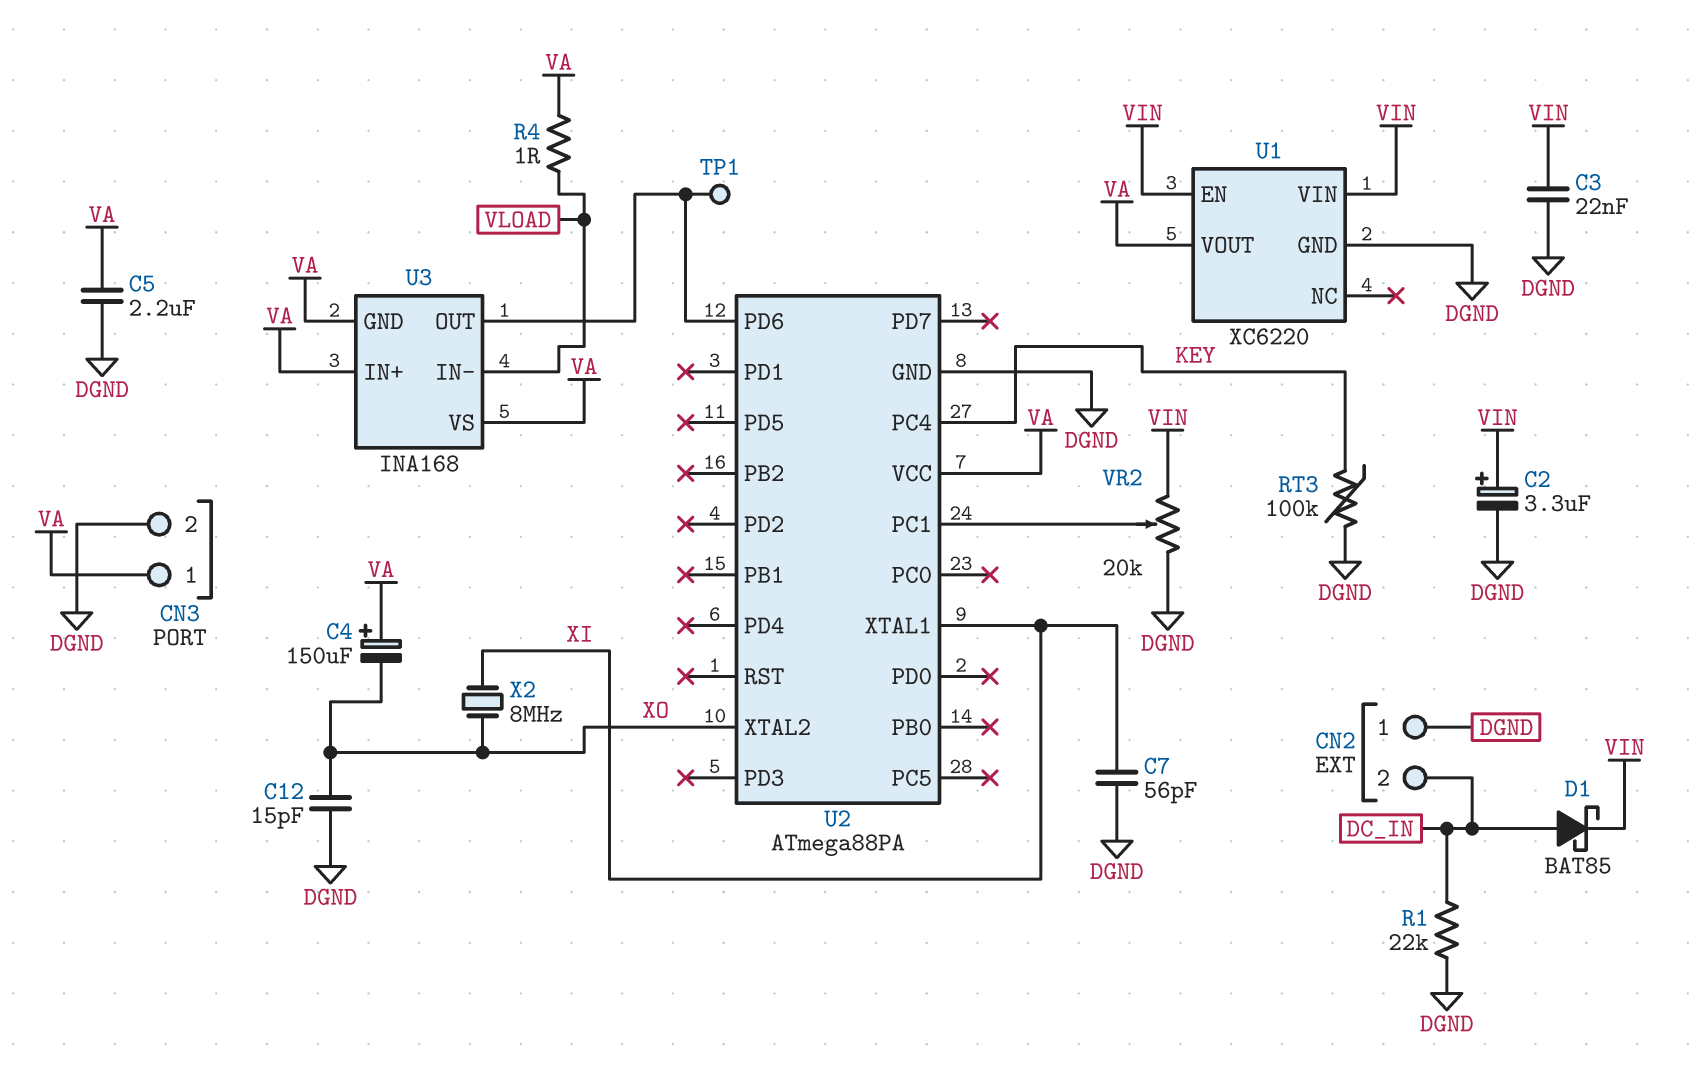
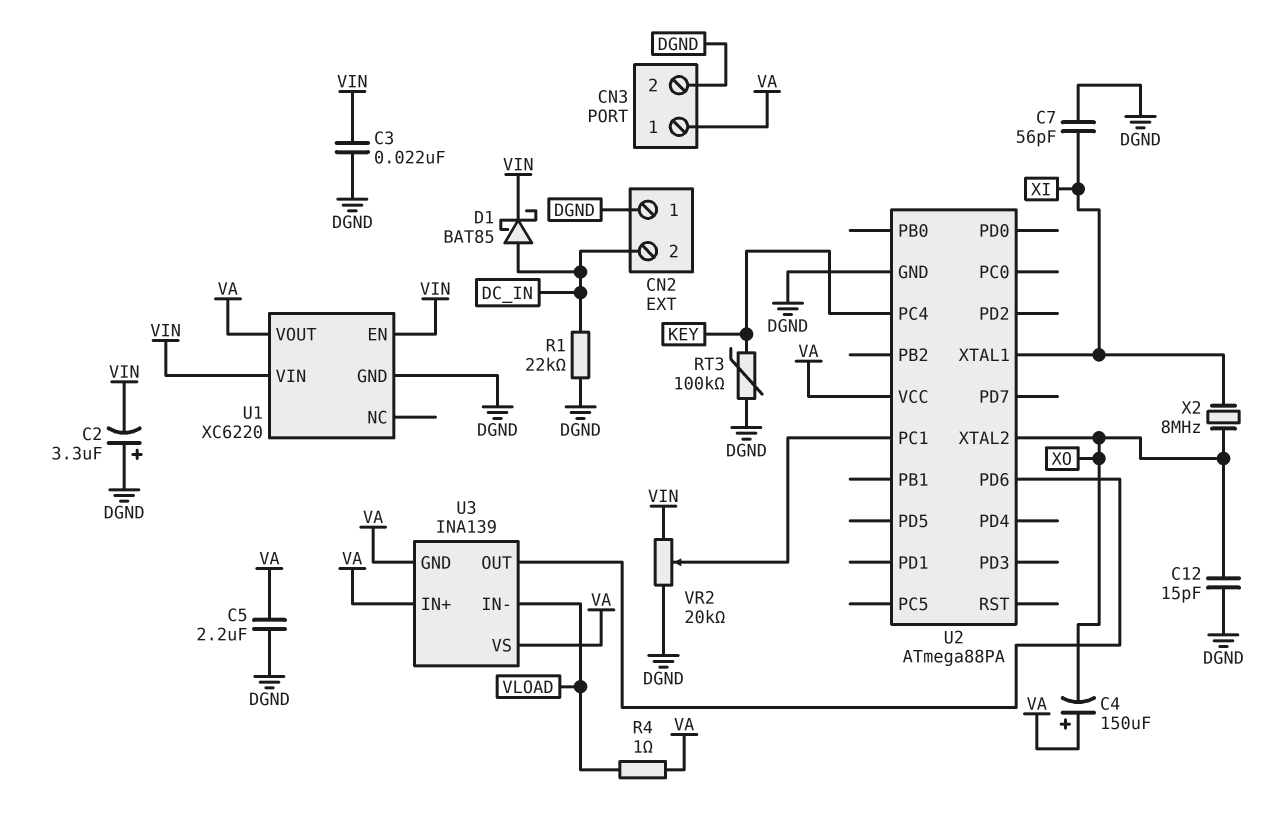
C2: 3.3uF (plus VIN, minus DGND) -> 3.3uF (plus DGND, minus VIN)
TP1: test point (U2/PD6) -> none
U3: INA168 -> INA139

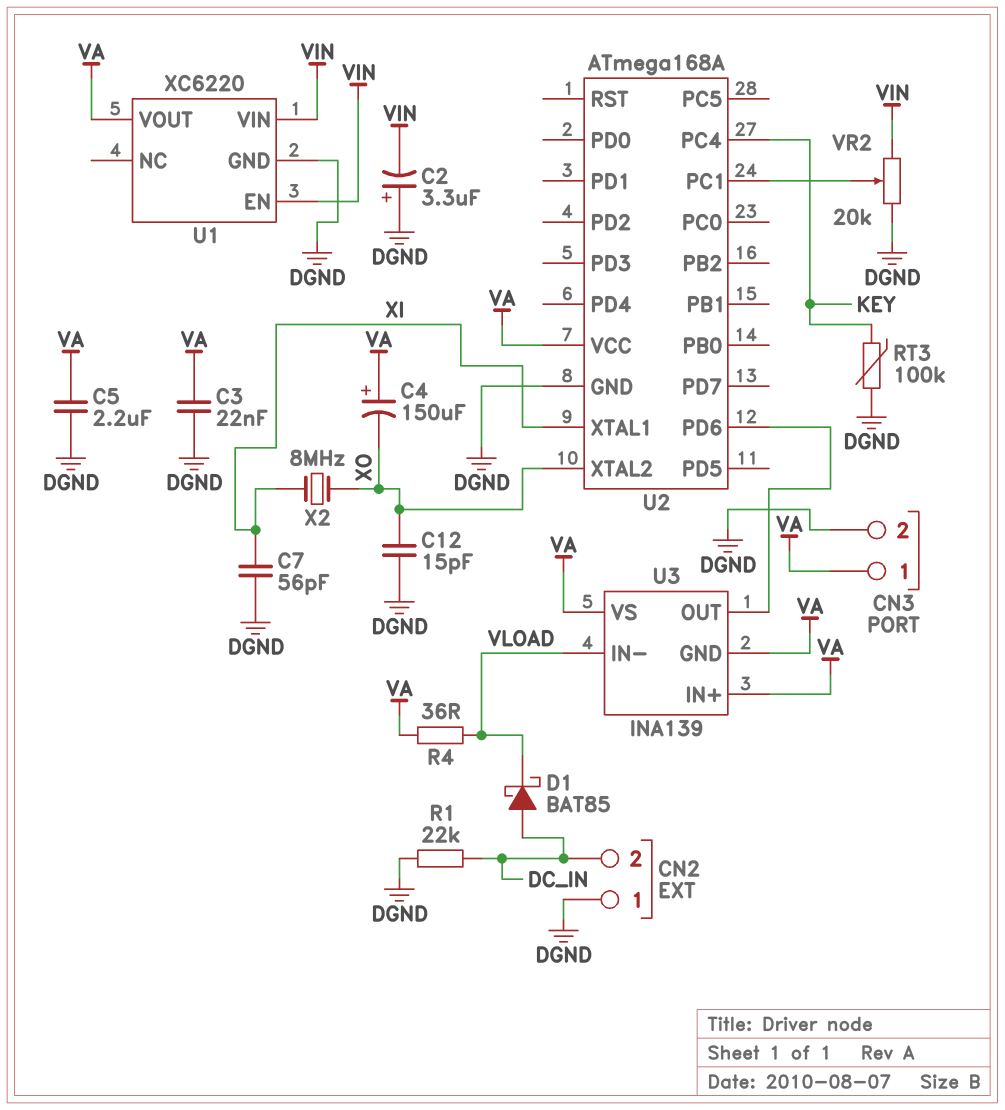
C3: 22nF (DGND, VIN) -> 22nF (DGND, VA)
D1: schottky BAT85 (A DC_IN, K VIN) -> schottky BAT85 (A DC_IN, K VLOAD)
R4: 1 (VA, VLOAD) -> 36 (VA, VLOAD)
U2: ATmega88PA -> ATmega168A

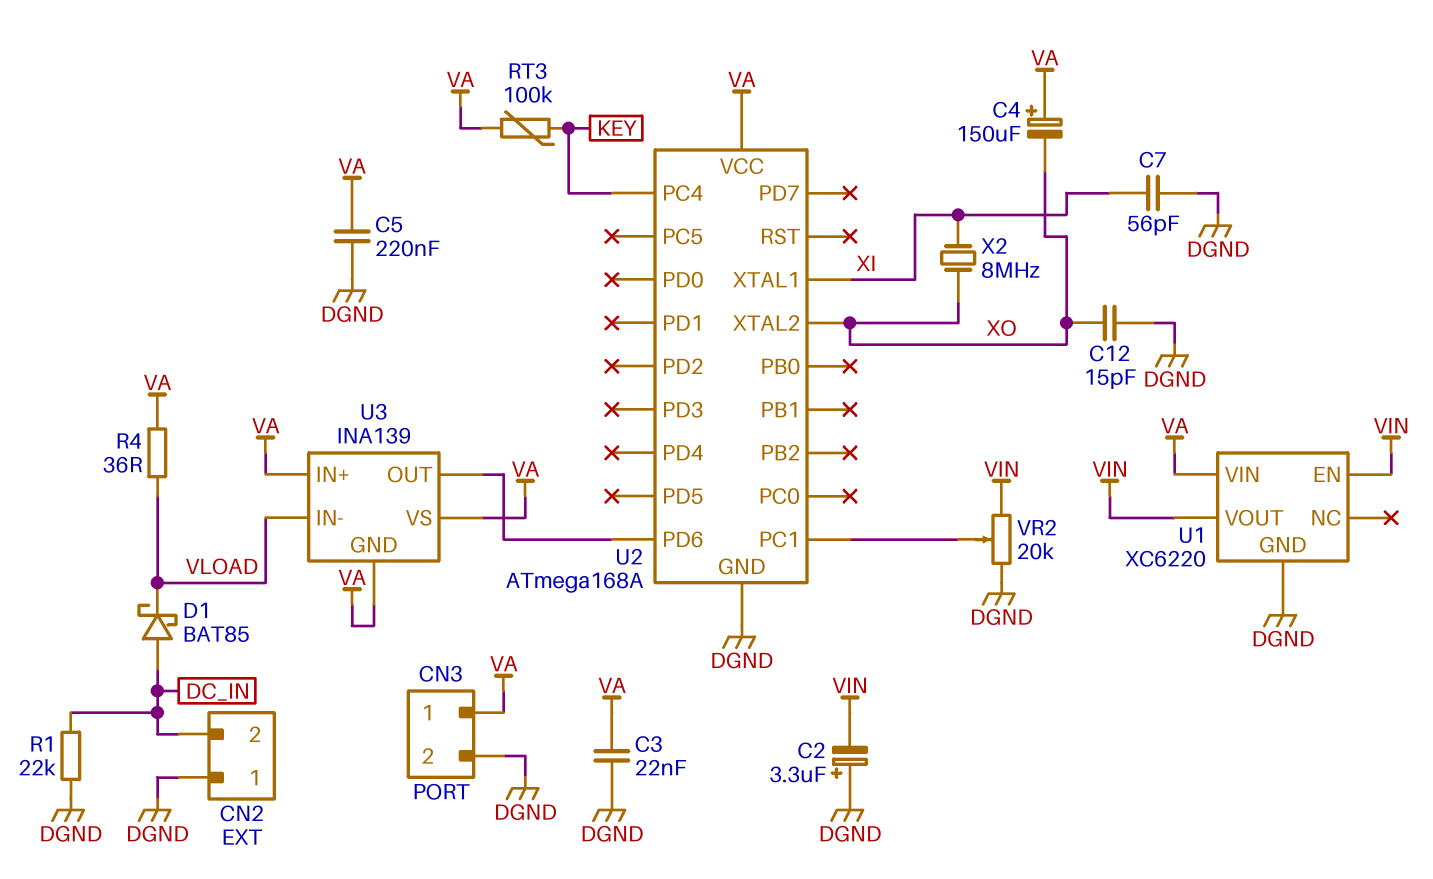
C5: 2.2uF (DGND, VA) -> 220nF (DGND, VA)
RT3: 100k (DGND, KEY) -> 100k (KEY, VA)
U1 pin VIN: VIN -> VA
U1 pin VOUT: VA -> VIN

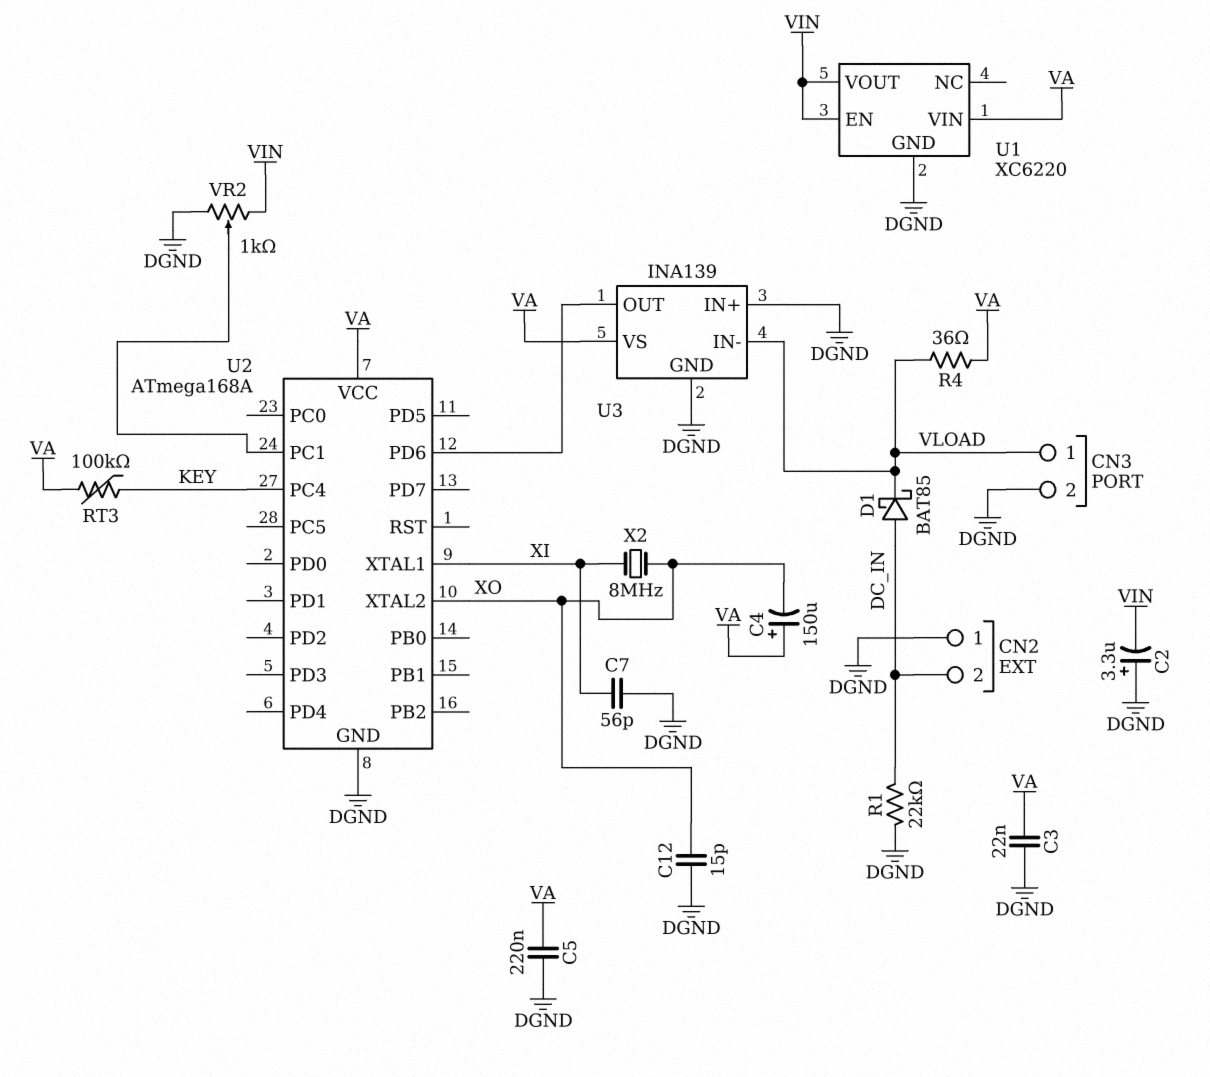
CN3 pin 1: VA -> VLOAD
U3 pin GND: VA -> DGND
U3 pin IN+: VA -> DGND
VR2: 20k (DGND, VIN, wiper U2/PC1) -> 1k (DGND, VIN, wiper U2/PC1)

